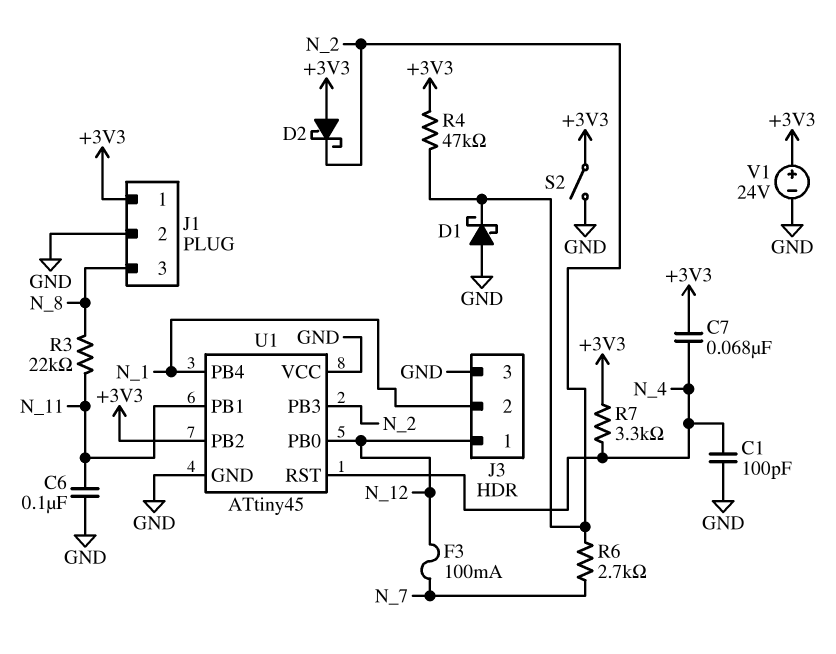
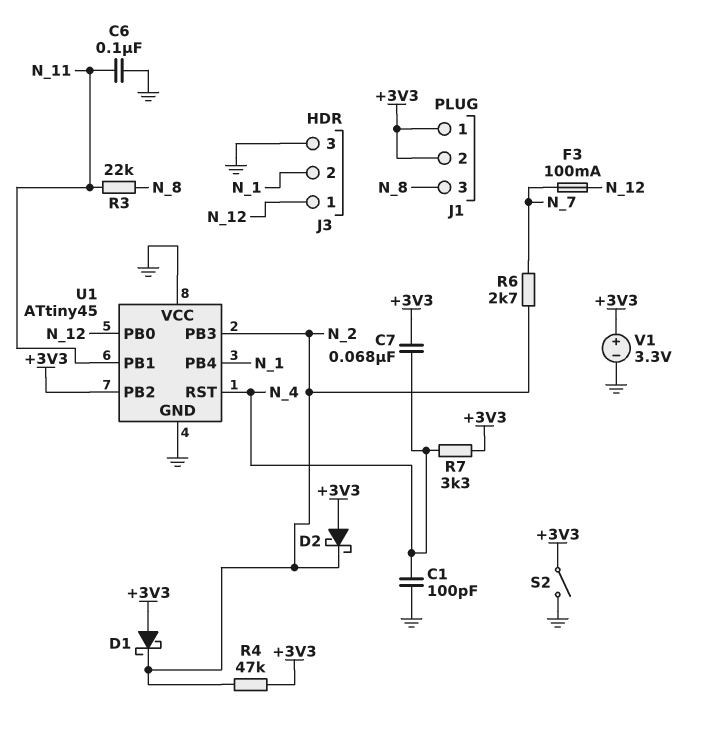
D1: schottky (A GND, K N_2) -> schottky (A +3V3, K N_2)
J1 pin 2: GND -> +3V3
V1: 24V (plus +3V3, minus GND) -> 3.3V (plus +3V3, minus GND)

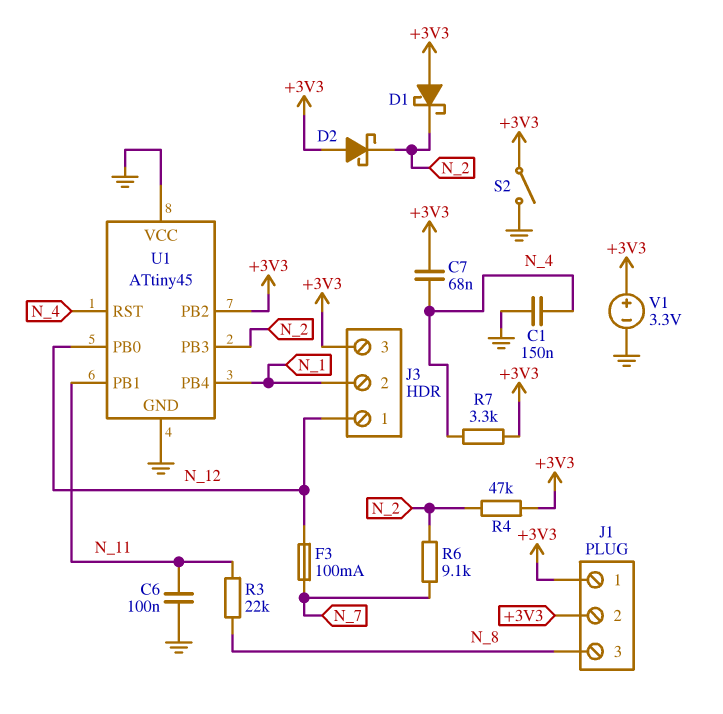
C1: 100pF (GND, N_4) -> 150nF (GND, N_4)
J3 pin 3: GND -> +3V3
R6: 2.7k (N_2, N_7) -> 9.1k (N_2, N_7)

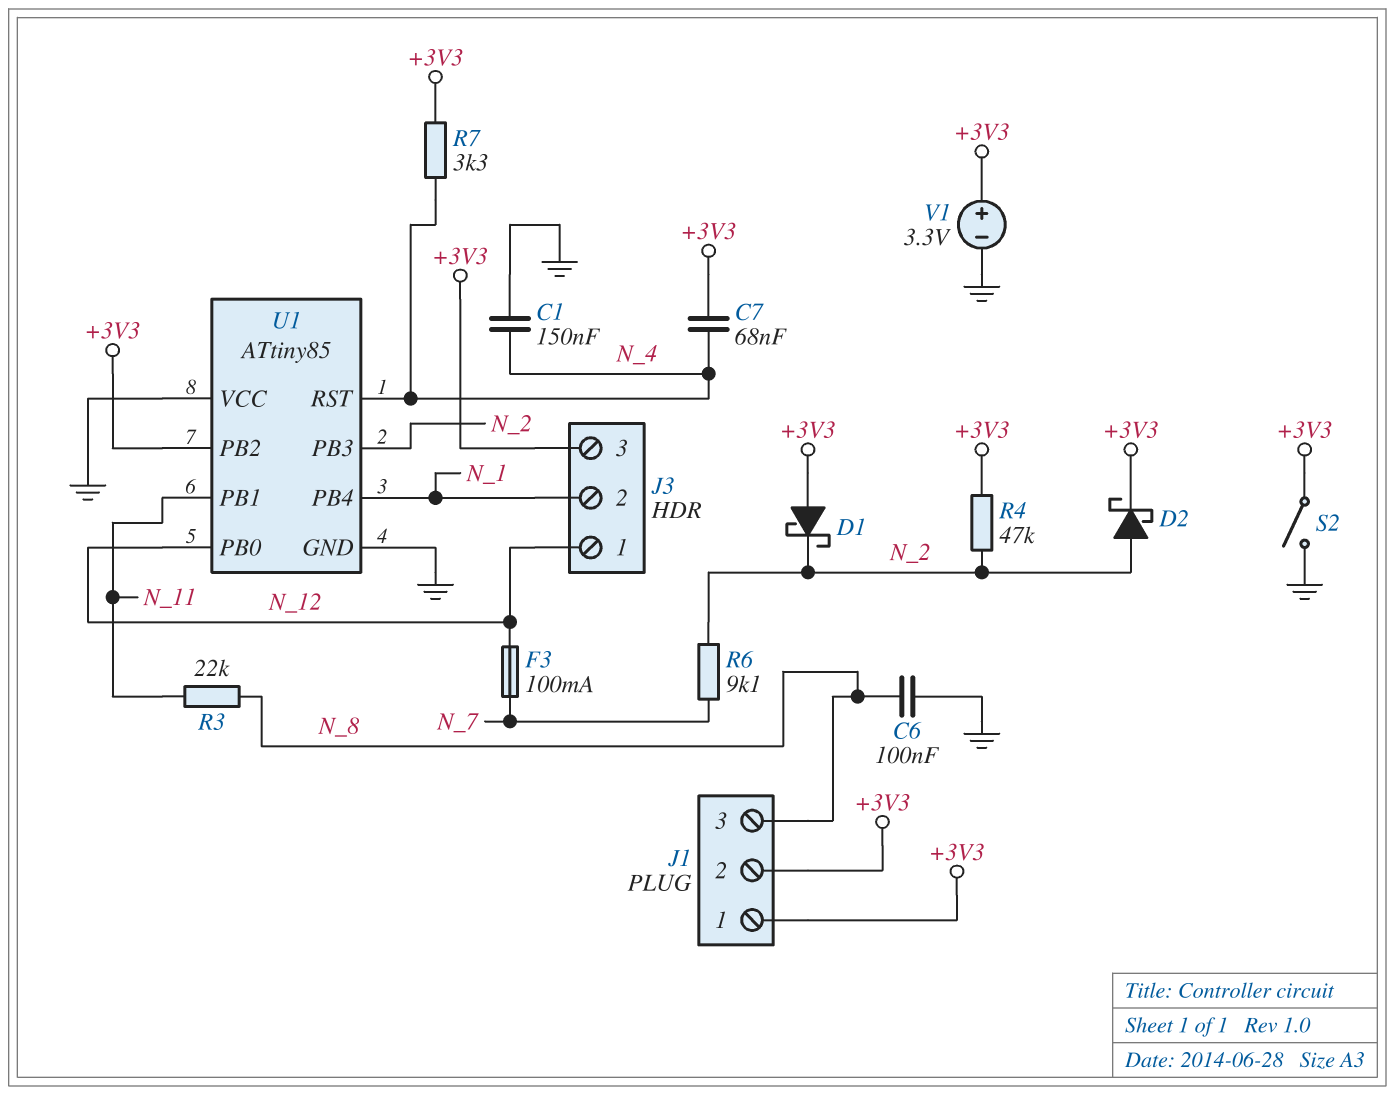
C6: 100nF (GND, N_11) -> 100nF (GND, N_8)
D2: schottky (A +3V3, K N_2) -> schottky (A N_2, K +3V3)
U1: ATtiny45 -> ATtiny85

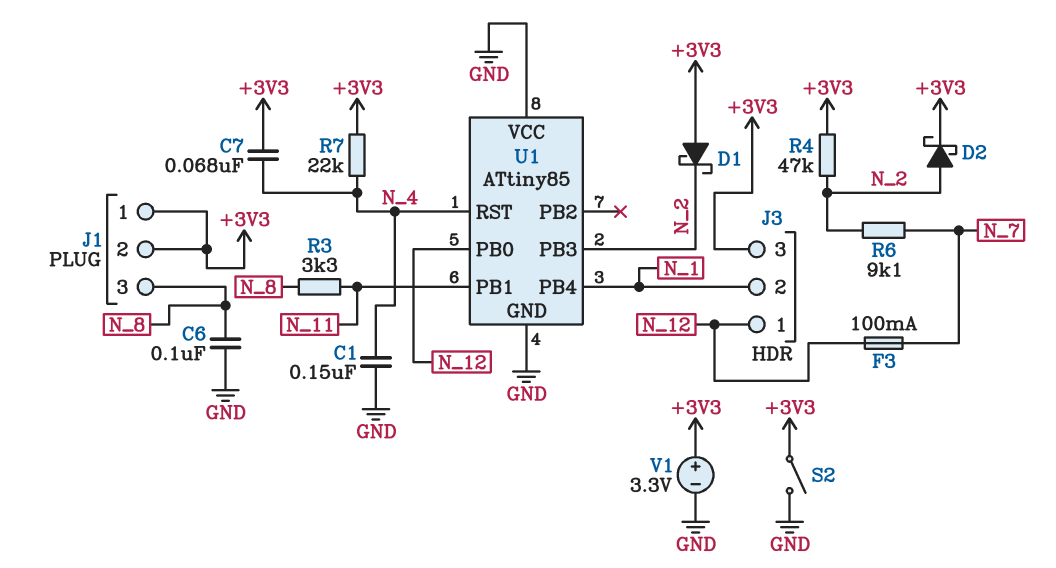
R3: 22k (N_8, N_11) -> 3.3k (N_8, N_11)
R7: 3.3k (+3V3, N_4) -> 22k (+3V3, N_4)
U1 pin PB2: +3V3 -> none

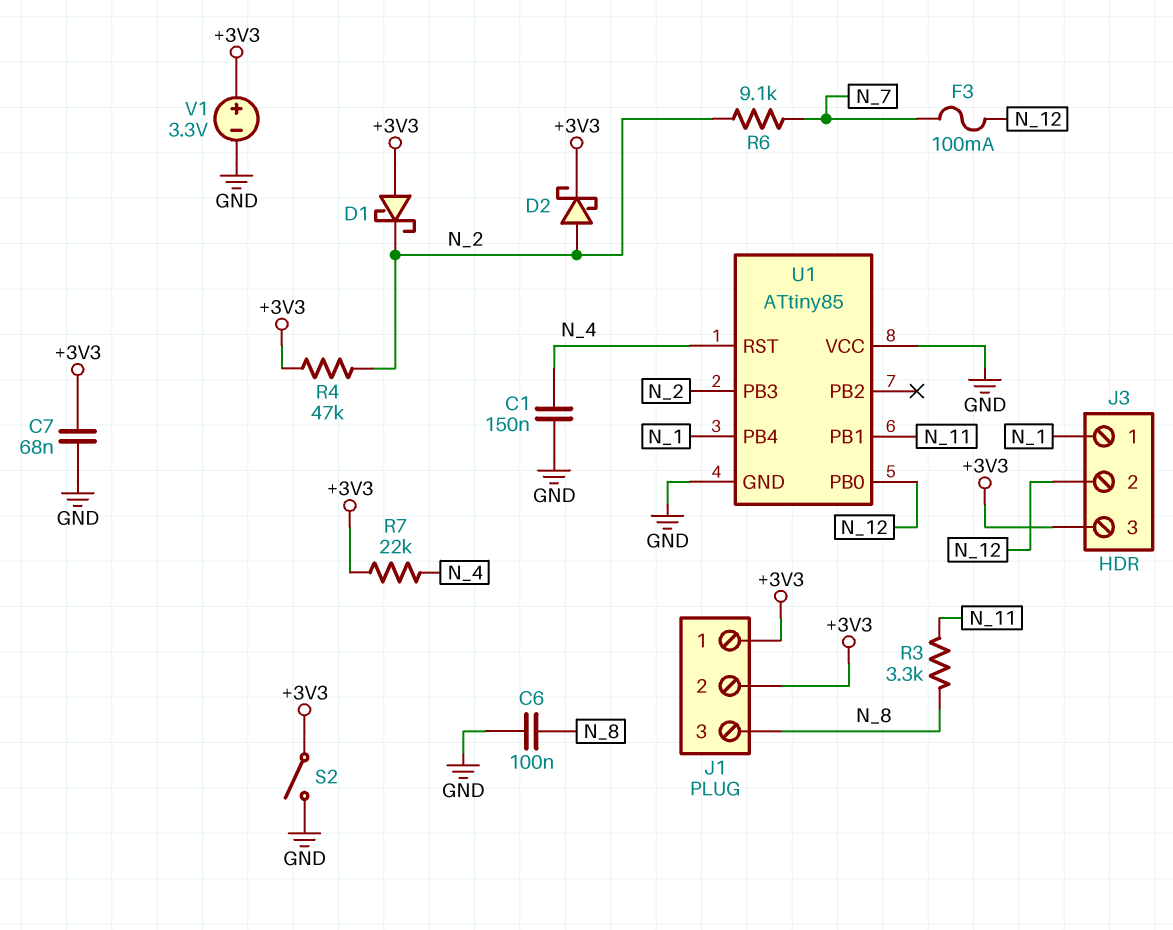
C7: 68nF (+3V3, N_4) -> 68nF (+3V3, GND)
J3 pin 1: N_12 -> N_1
J3 pin 2: N_1 -> N_12

